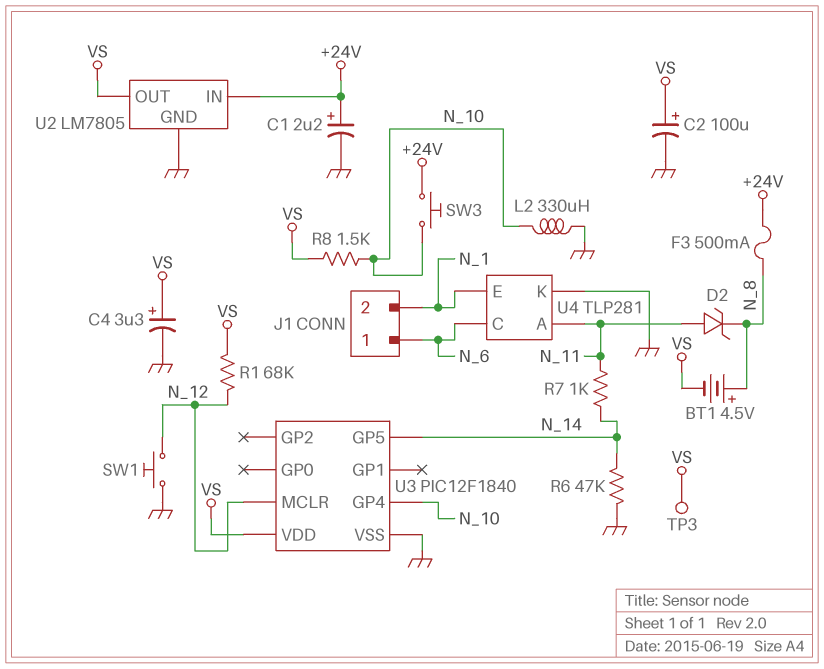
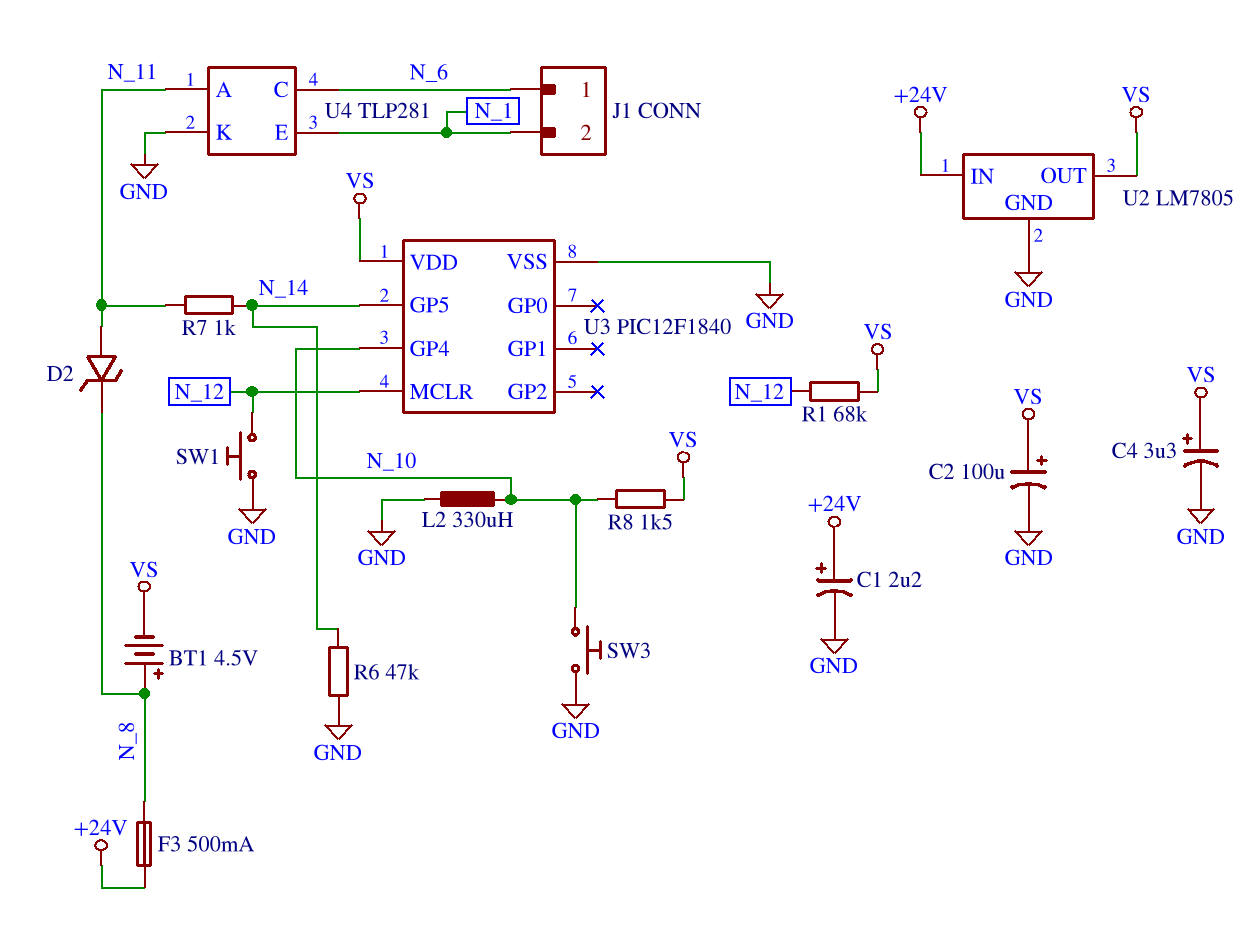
SW3: button (+24V, N_10) -> button (GND, N_10)
TP3: test point (VS) -> none

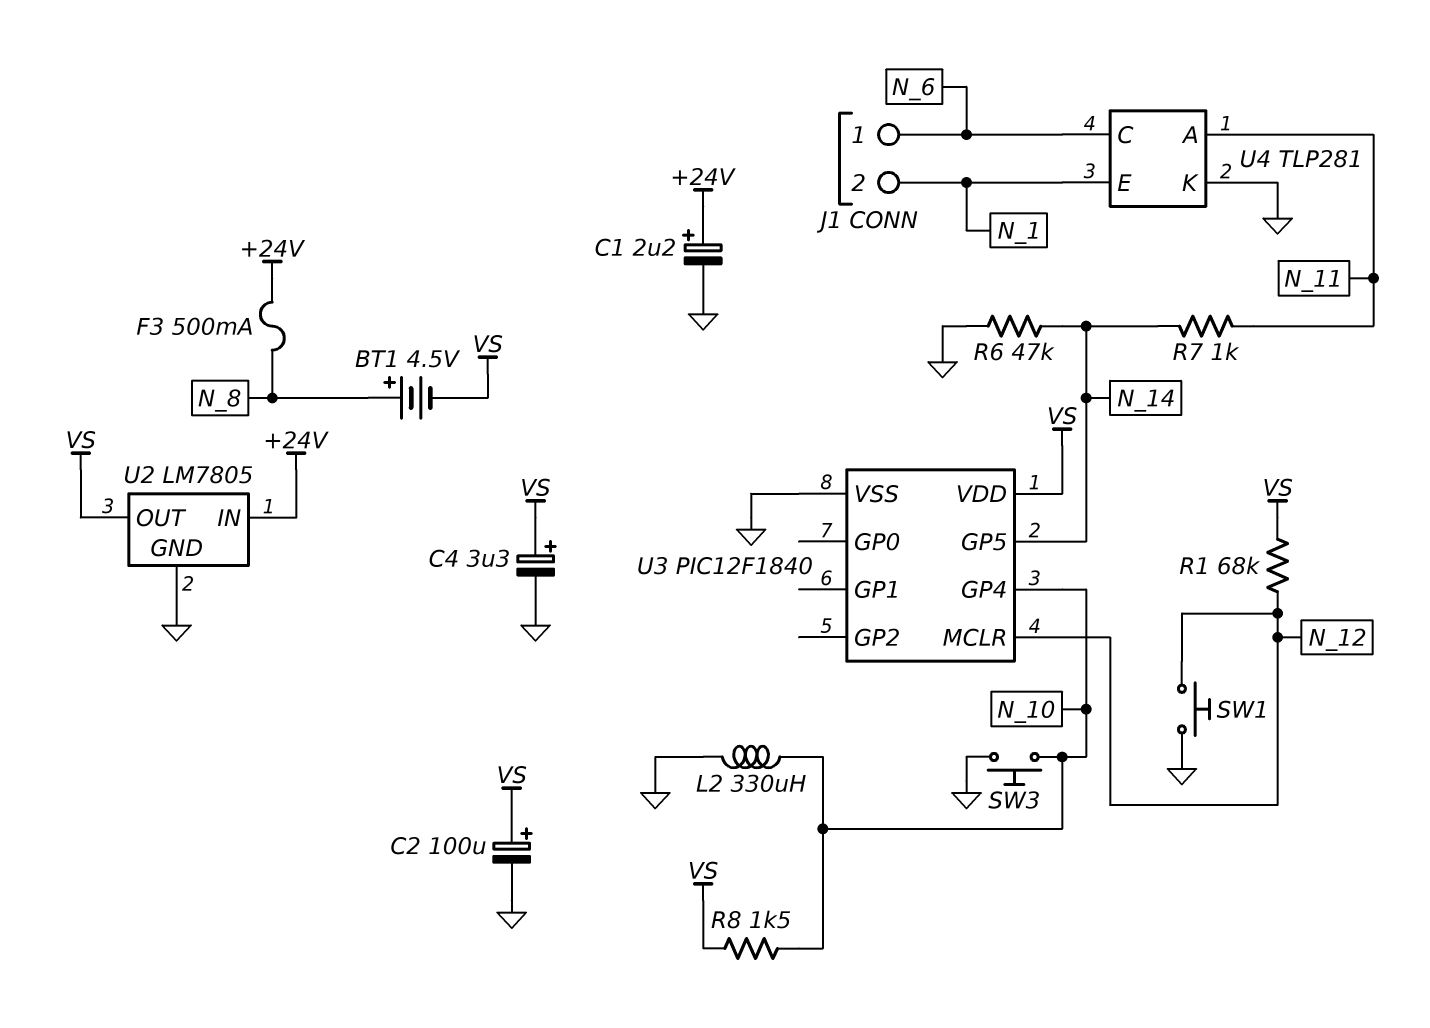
D2: zener (A N_11, K N_8) -> none

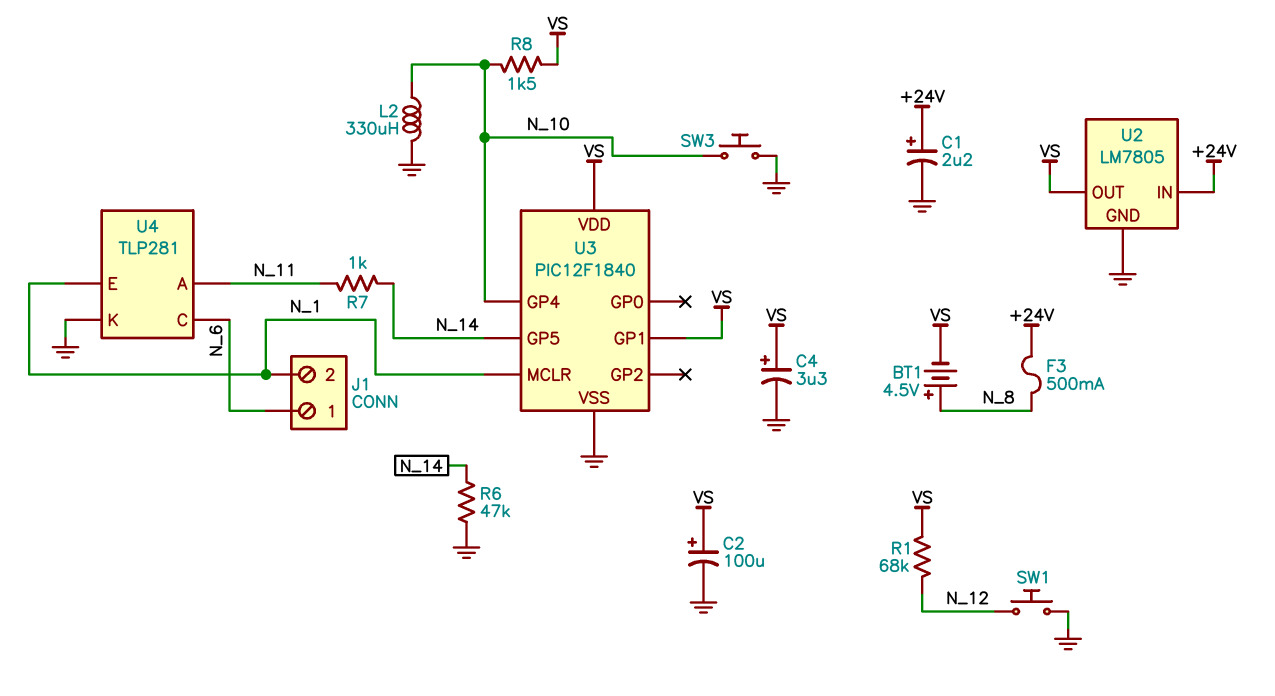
U3 pin GP1: none -> VS
U3 pin MCLR: N_12 -> N_1

